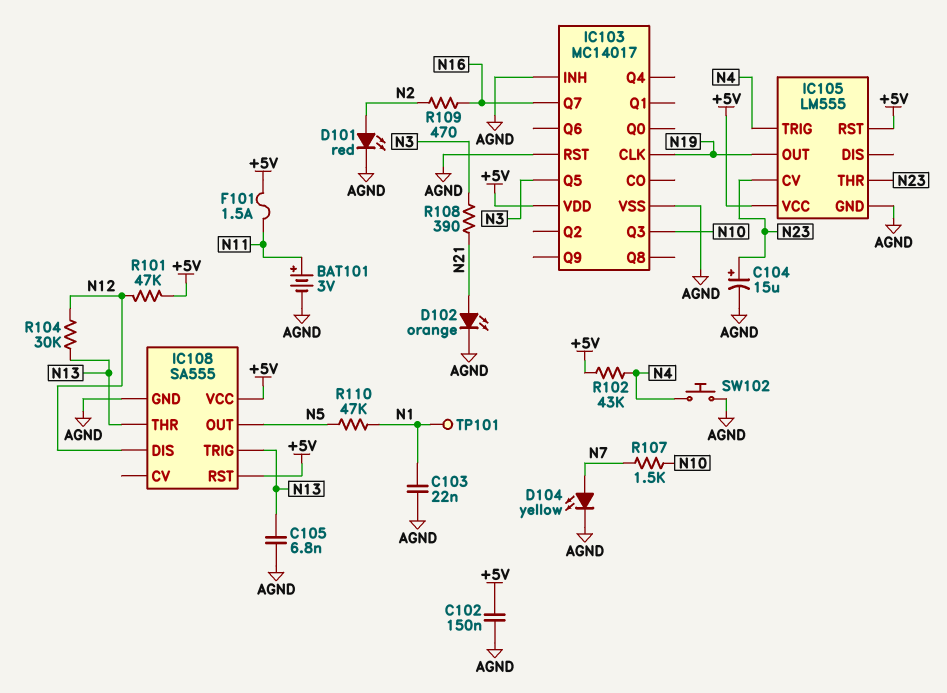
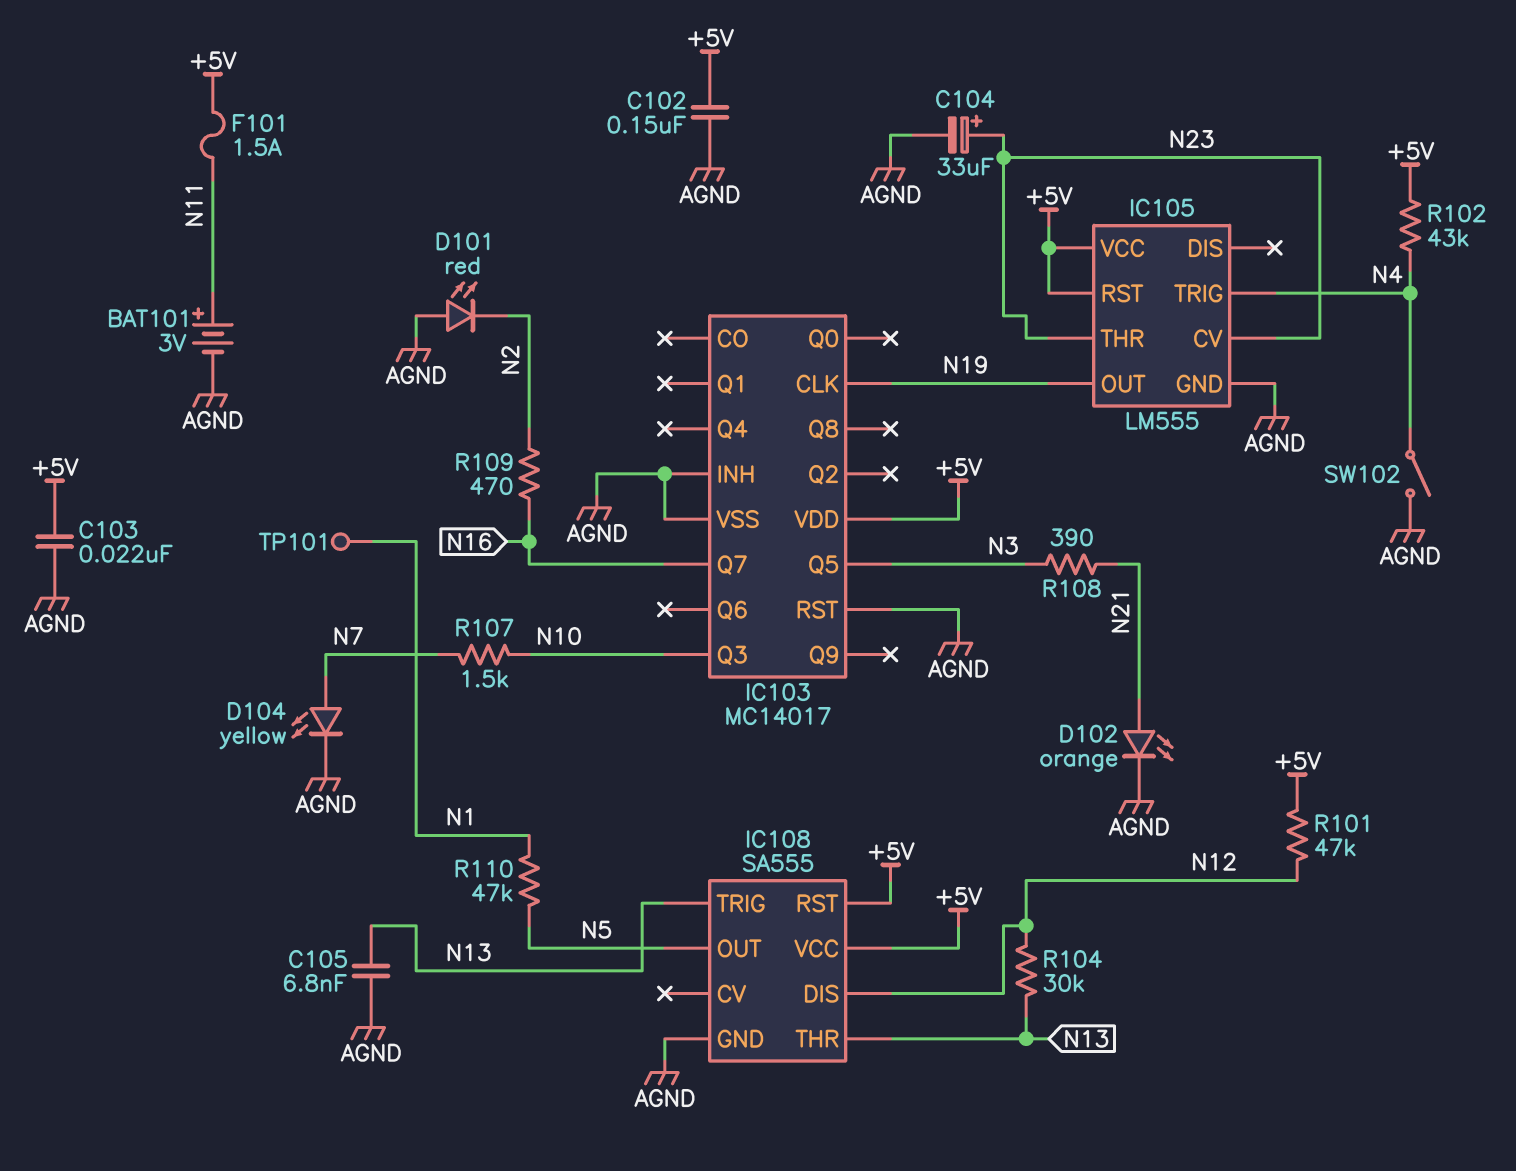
C103: 22nF (AGND, N1) -> 22nF (+5V, AGND)
C104: 15uF (plus N23, minus AGND) -> 33uF (plus N23, minus AGND)
D101: LED red (A N2, K AGND) -> LED red (A AGND, K N2)
SW102: button (AGND, N4) -> switch (AGND, N4)

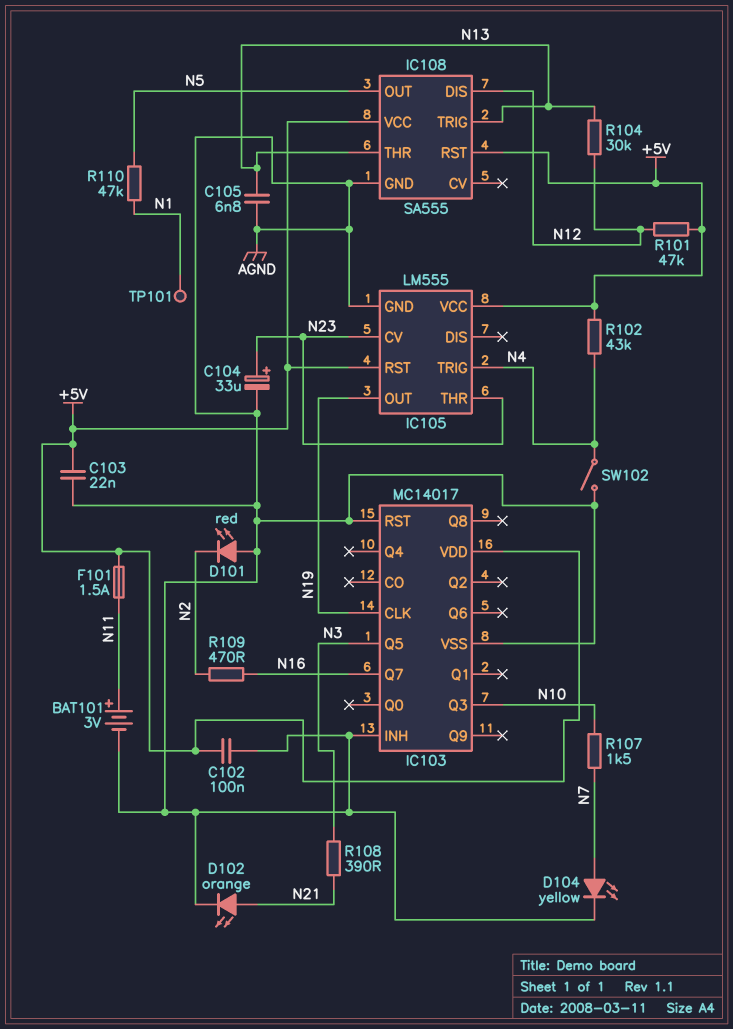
C102: 150nF (+5V, AGND) -> 100nF (+5V, AGND)

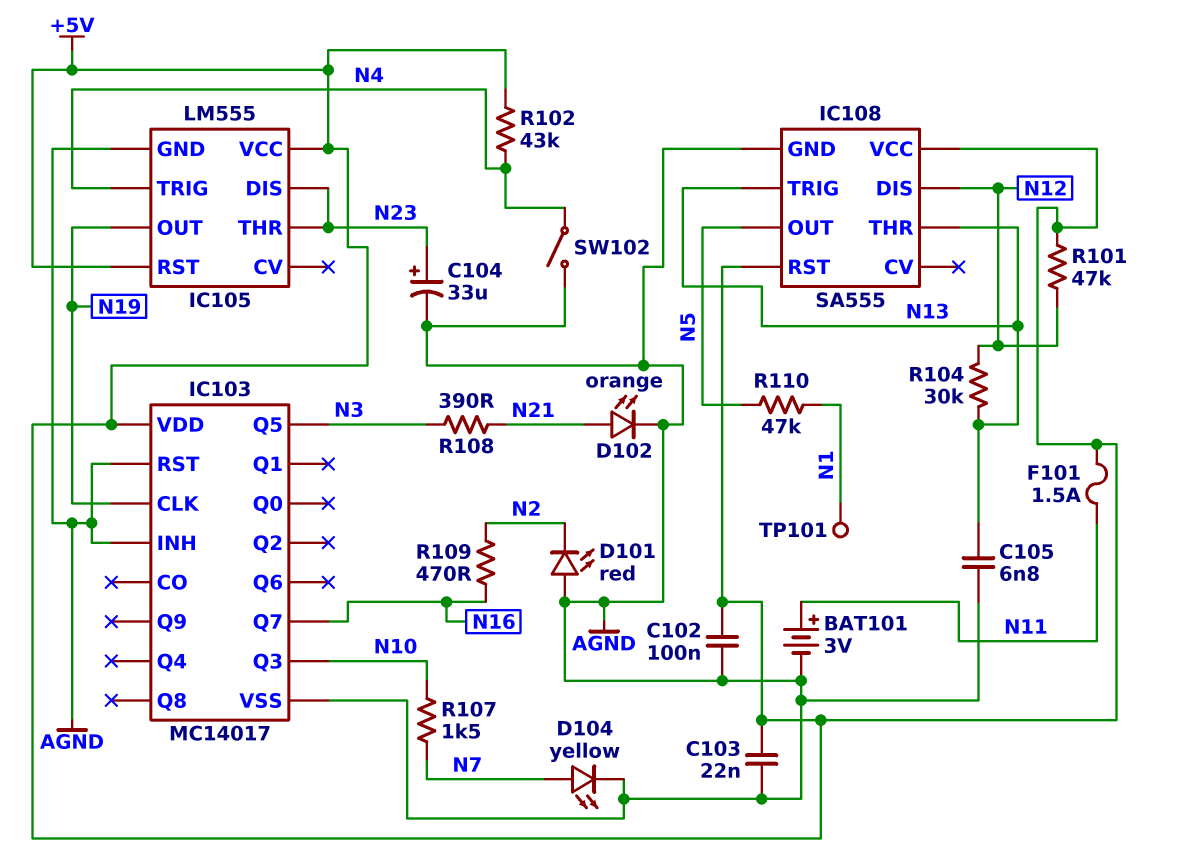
IC105 pin CV: N23 -> none
IC105 pin DIS: none -> N23

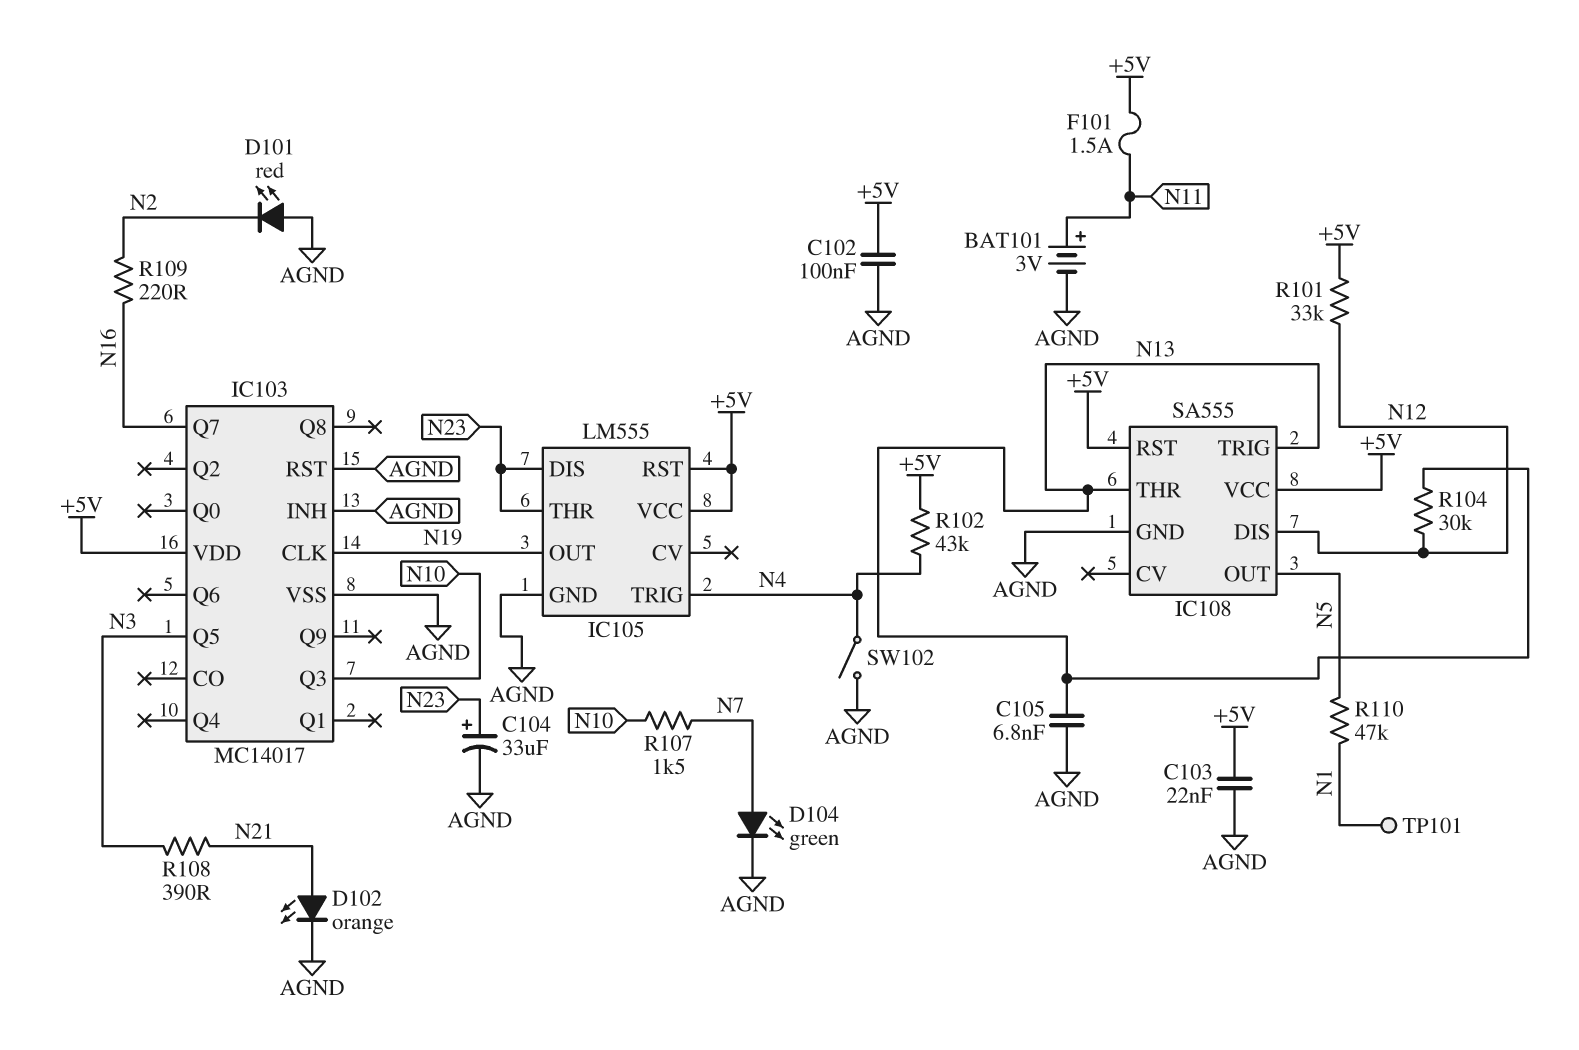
D104: LED yellow (A N7, K AGND) -> LED green (A N7, K AGND)
R101: 47k (+5V, N12) -> 33k (+5V, N12)
R109: 470 (N2, N16) -> 220 (N2, N16)

